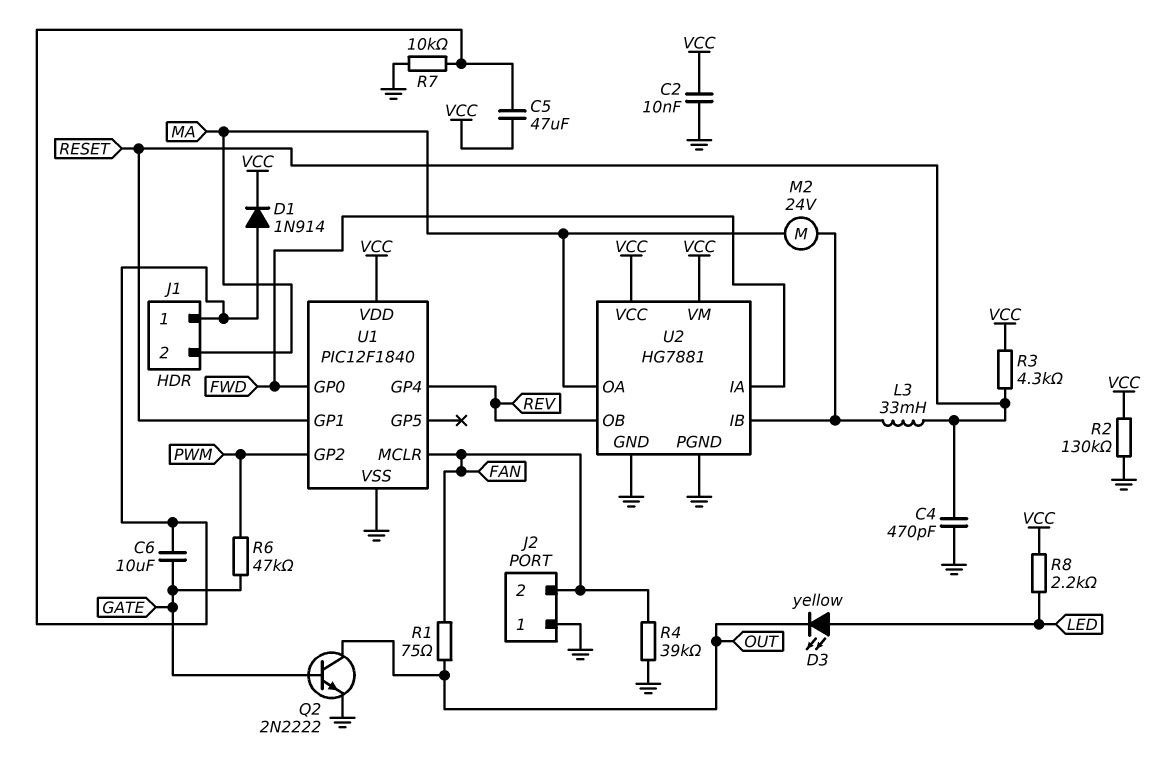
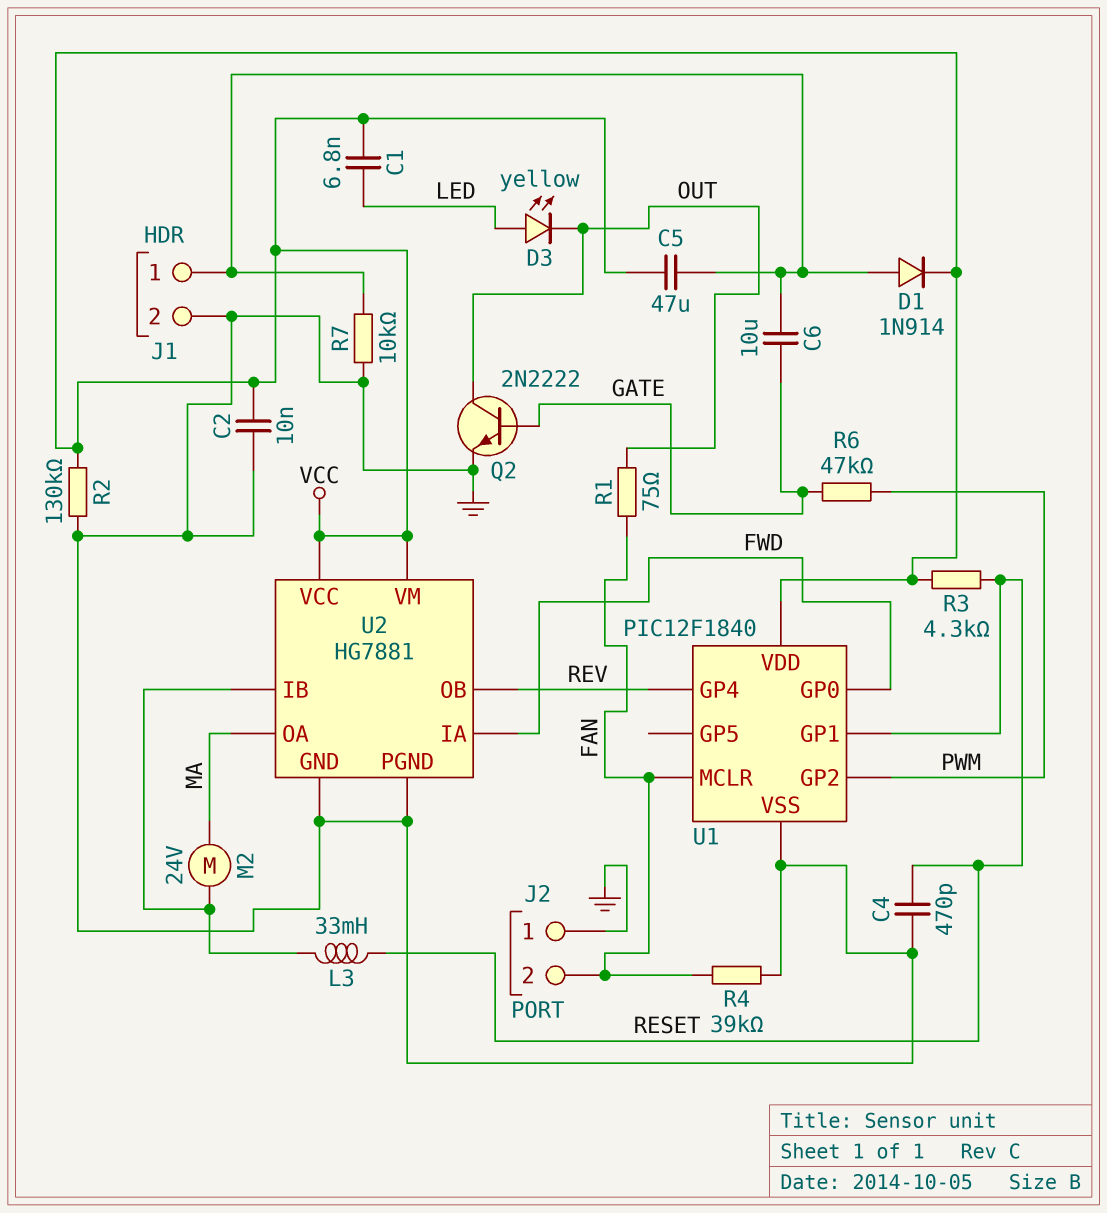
C1: none -> 6.8nF (LED, VCC)
J1 pin 2: MA -> GND
R8: 2.2k (LED, VCC) -> none

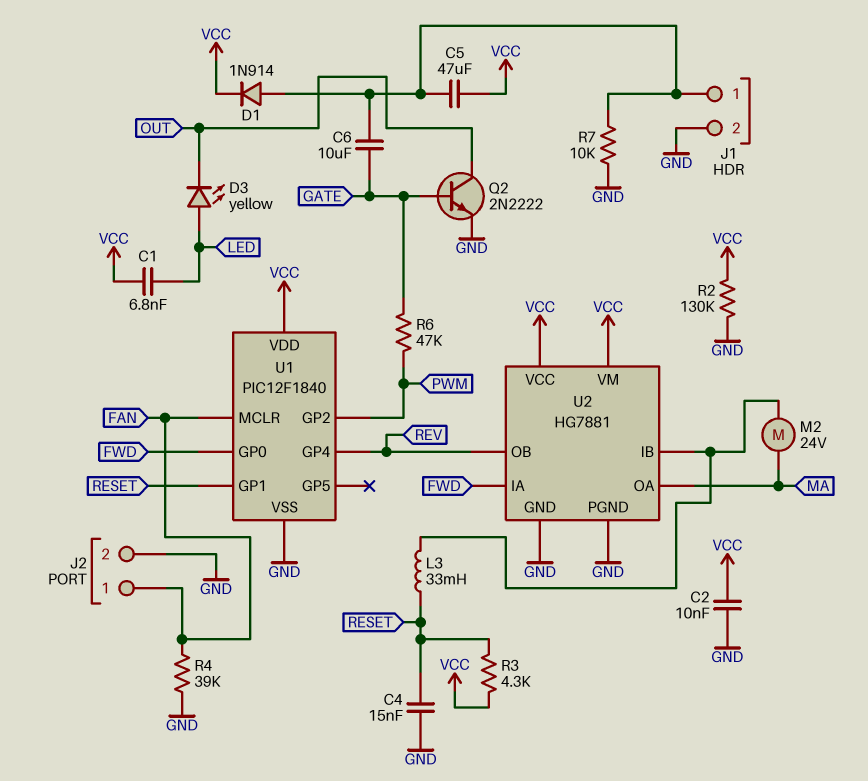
C4: 470pF (GND, RESET) -> 15nF (GND, RESET)
J2 pin 1: GND -> FAN
J2 pin 2: FAN -> GND
R1: 75 (FAN, OUT) -> none

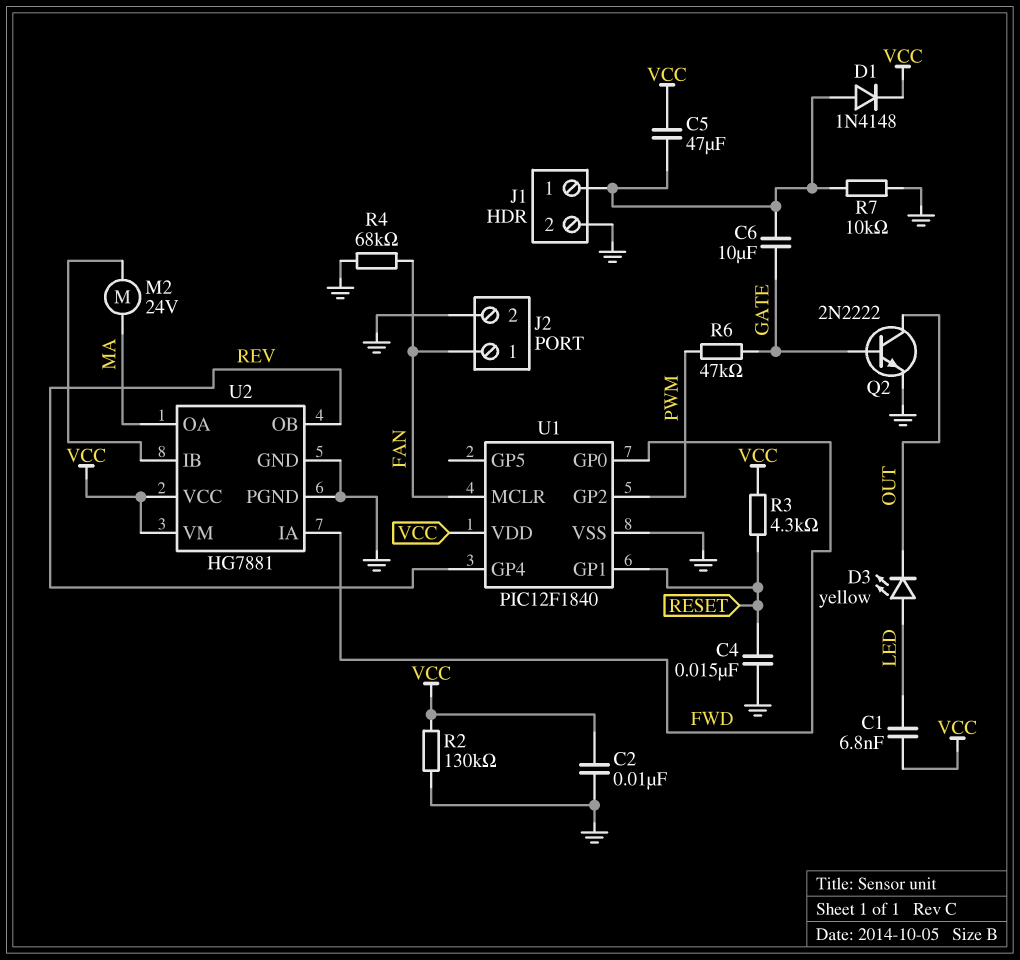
D1: diode 1N914 (A J1/1, K VCC) -> diode 1N4148 (A J1/1, K VCC)
L3: 33mH (RESET, U2/IB) -> none
R4: 39k (FAN, GND) -> 68k (FAN, GND)

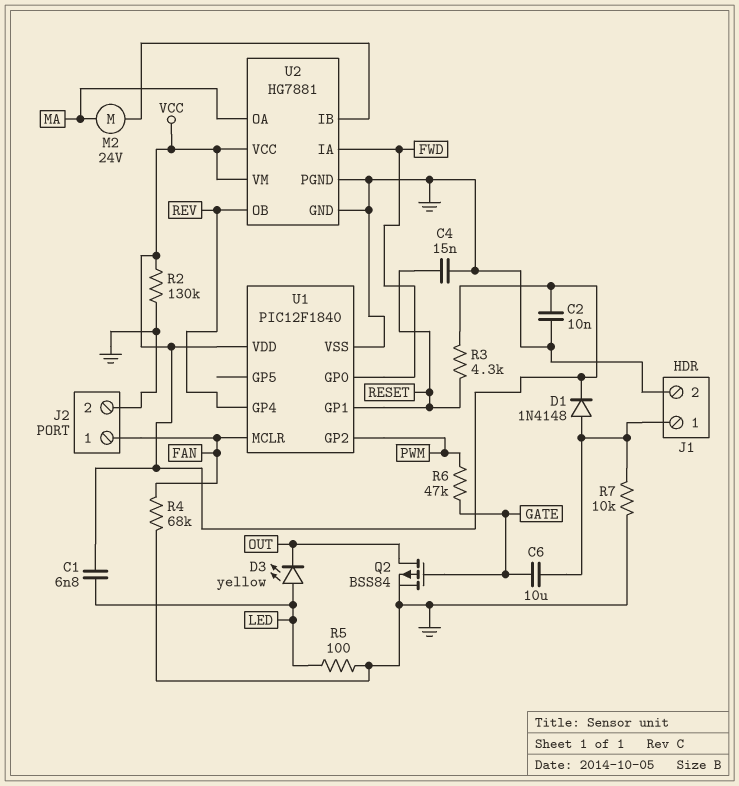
C5: 47uF (J1/1, VCC) -> none
Q2: NPN 2N2222 (B GATE, C OUT, E GND) -> PMOS BSS84 (G GATE, D OUT, S GND)
R5: none -> 100 (GND, LED)

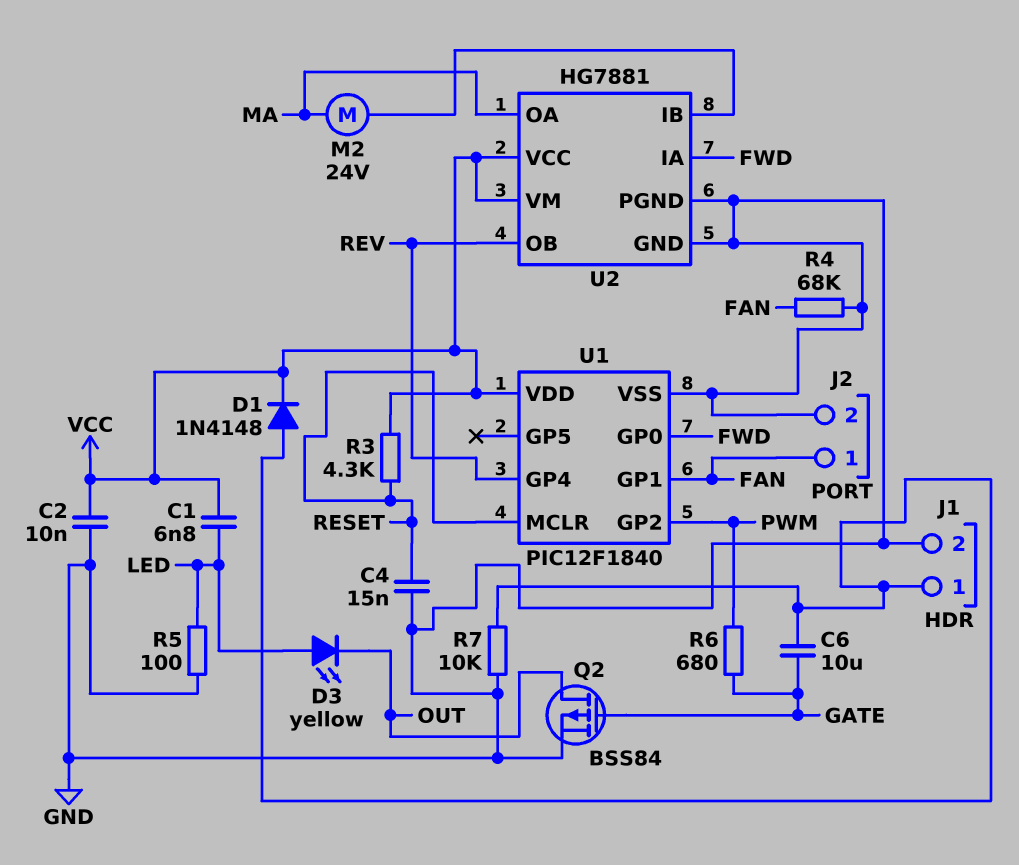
R2: 130k (GND, VCC) -> none
R6: 47k (GATE, PWM) -> 680 (GATE, PWM)
U1 pin GP1: RESET -> FAN
U1 pin MCLR: FAN -> RESET

